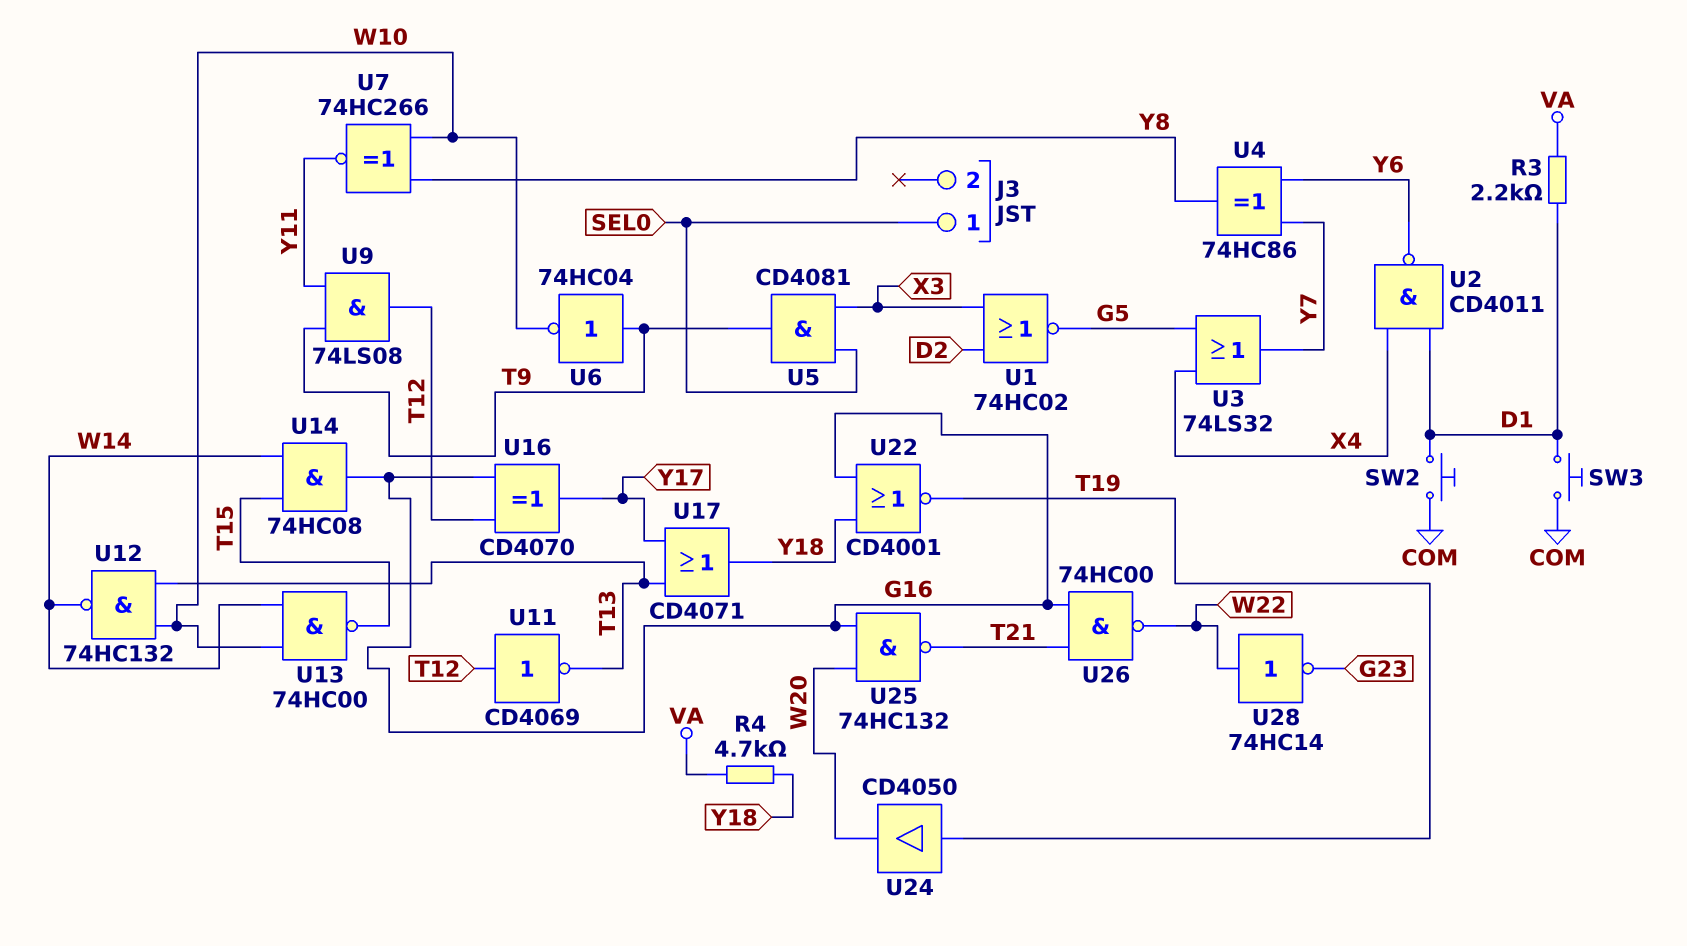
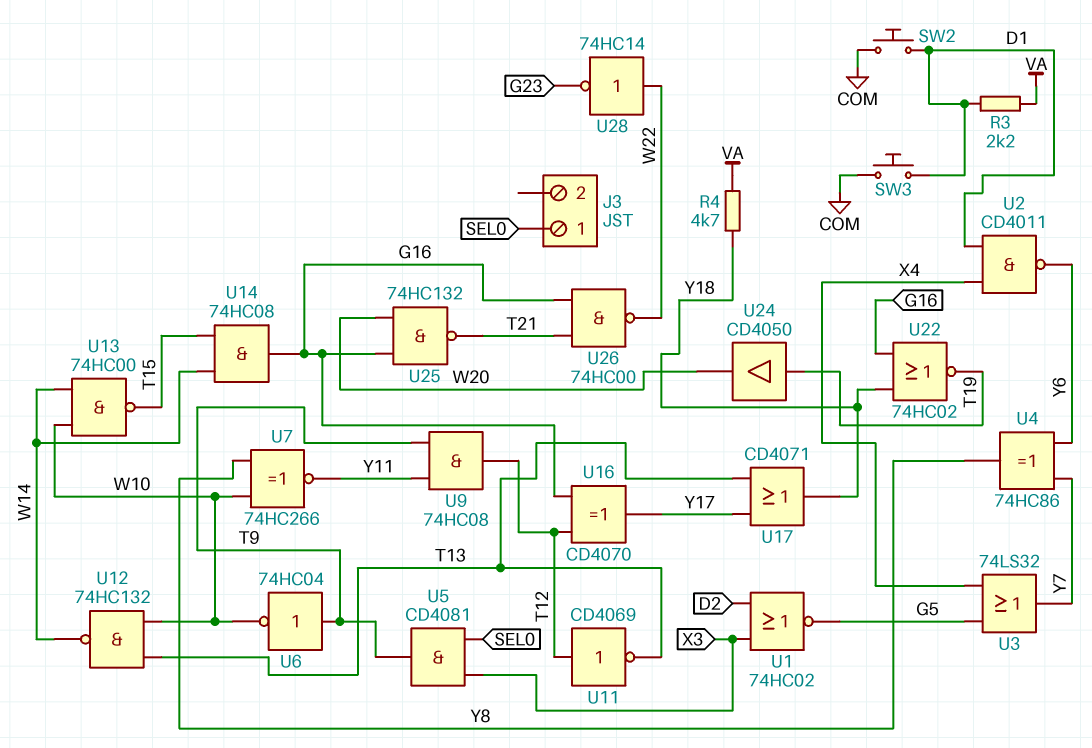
U9: AND 74LS08 (in T9, in Y11, out T12) -> AND 74HC08 (in T9, in Y11, out T12)
U22: NOR CD4001 (in G16, in Y18, out T19) -> NOR 74HC02 (in G16, in Y18, out T19)

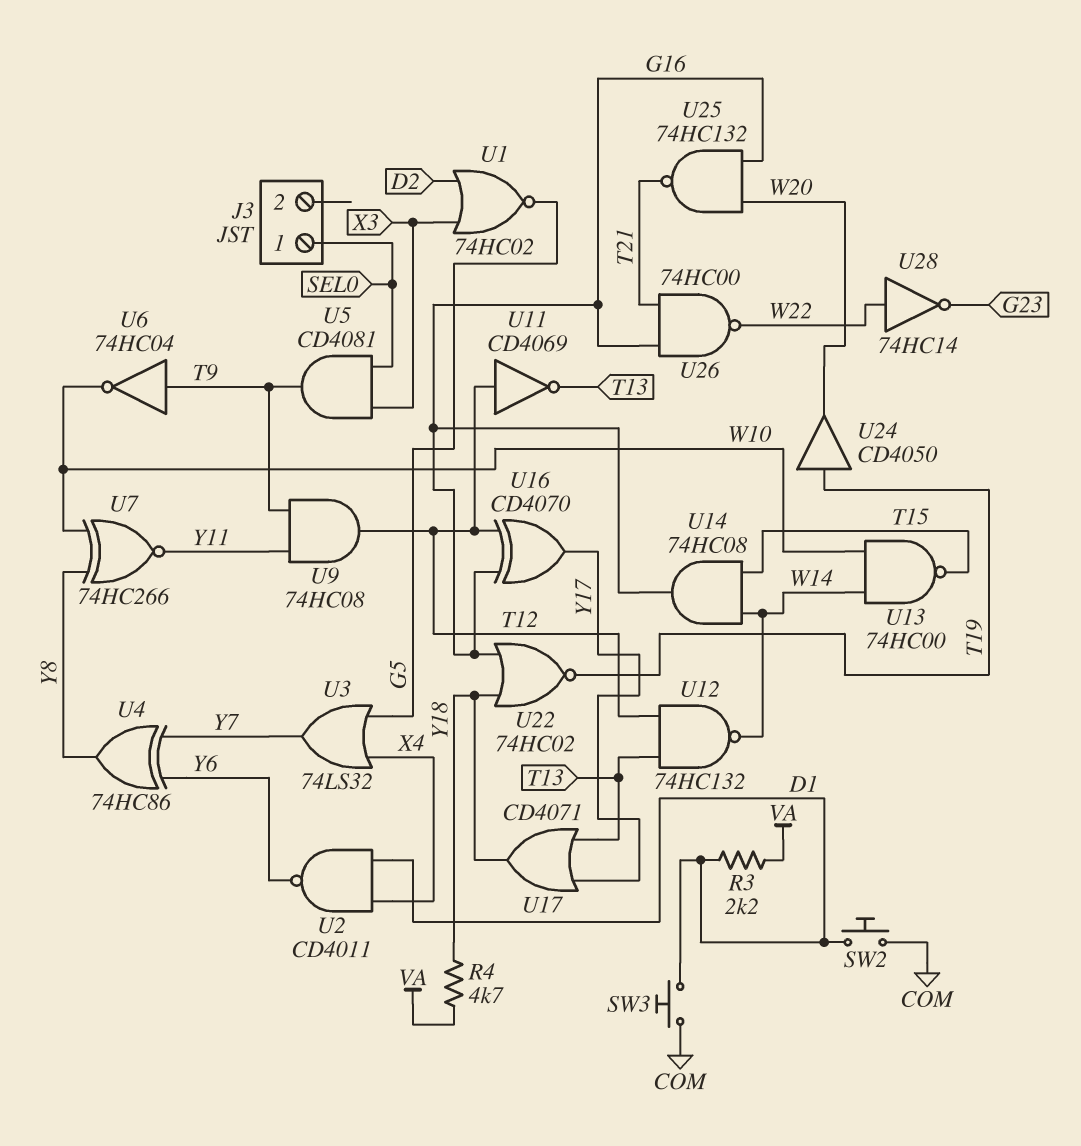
U12: NAND 74HC132 (in T13, in W10, out W14) -> NAND 74HC132 (in T12, in T13, out W14)

